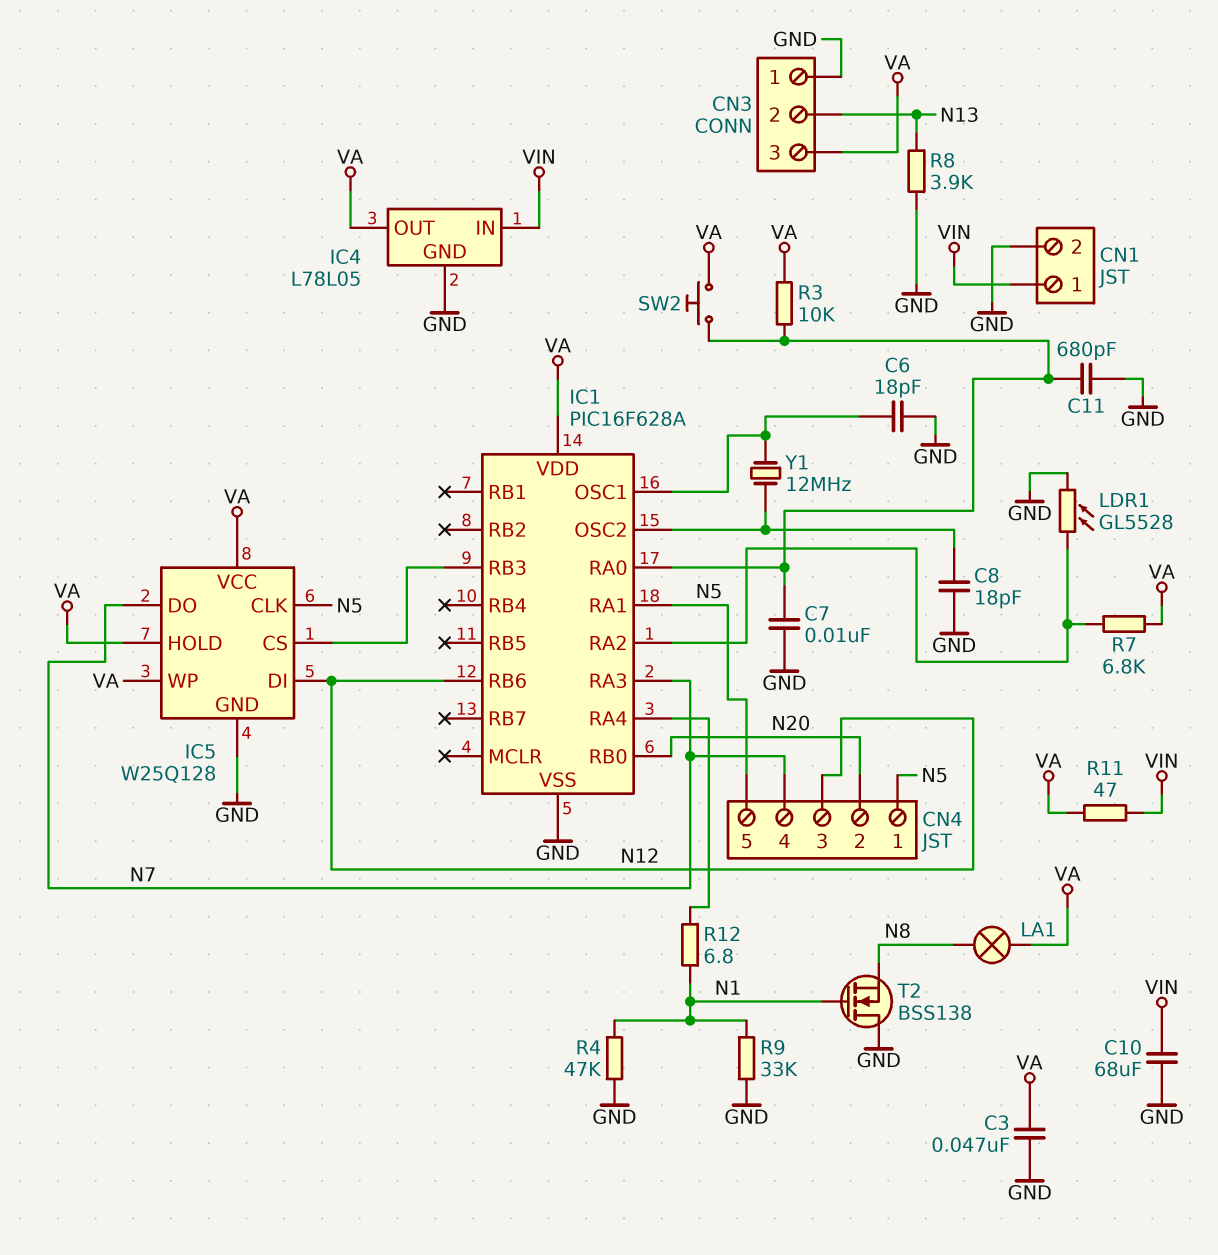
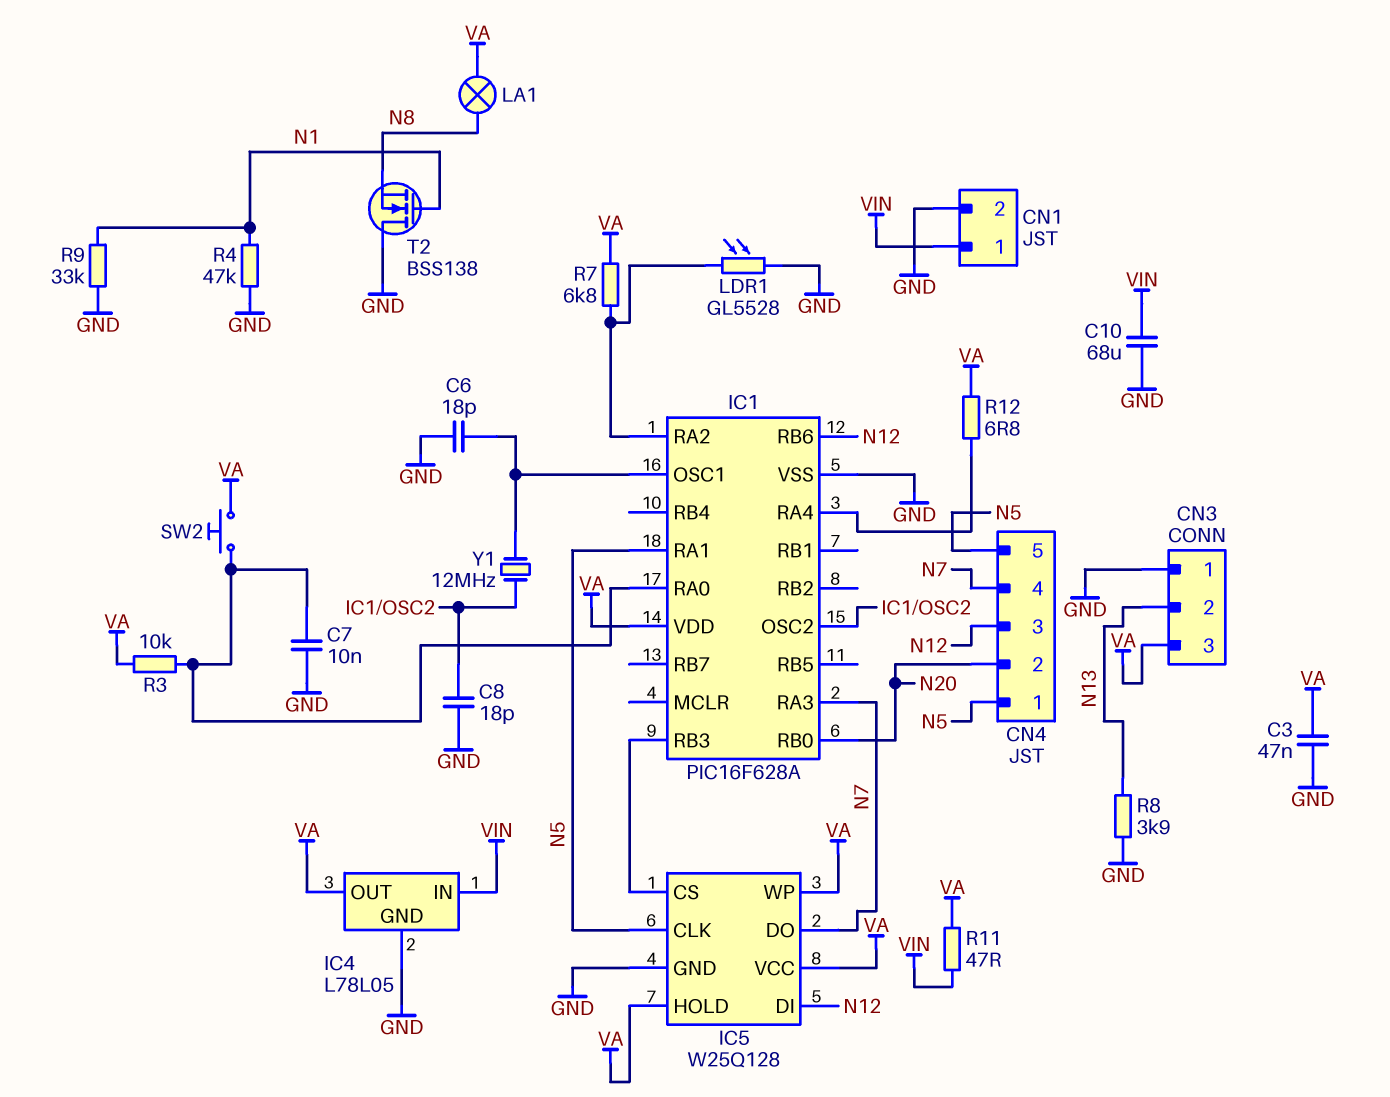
C11: 680pF (GND, IC1/RA0) -> none
R12: 6.8 (IC1/RA4, N1) -> 6.8 (IC1/RA4, VA)

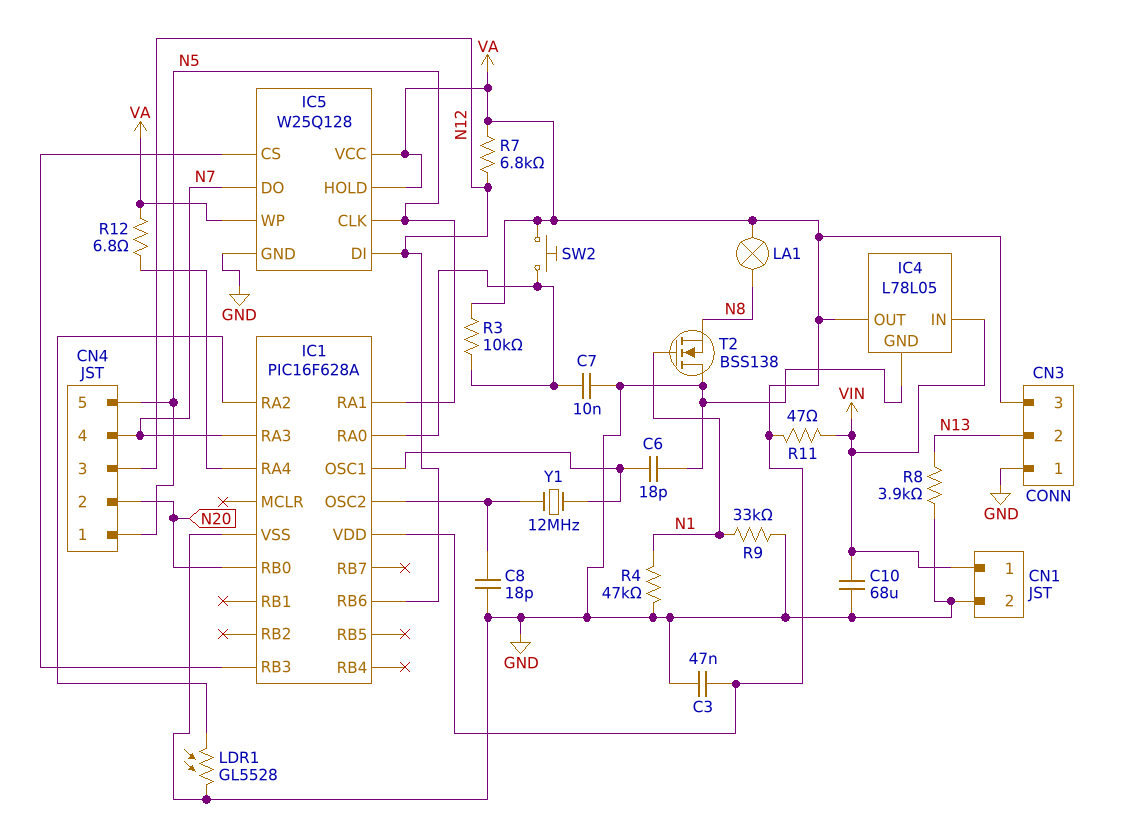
R7: 6.8k (IC1/RA2, VA) -> 6.8k (N12, VA)

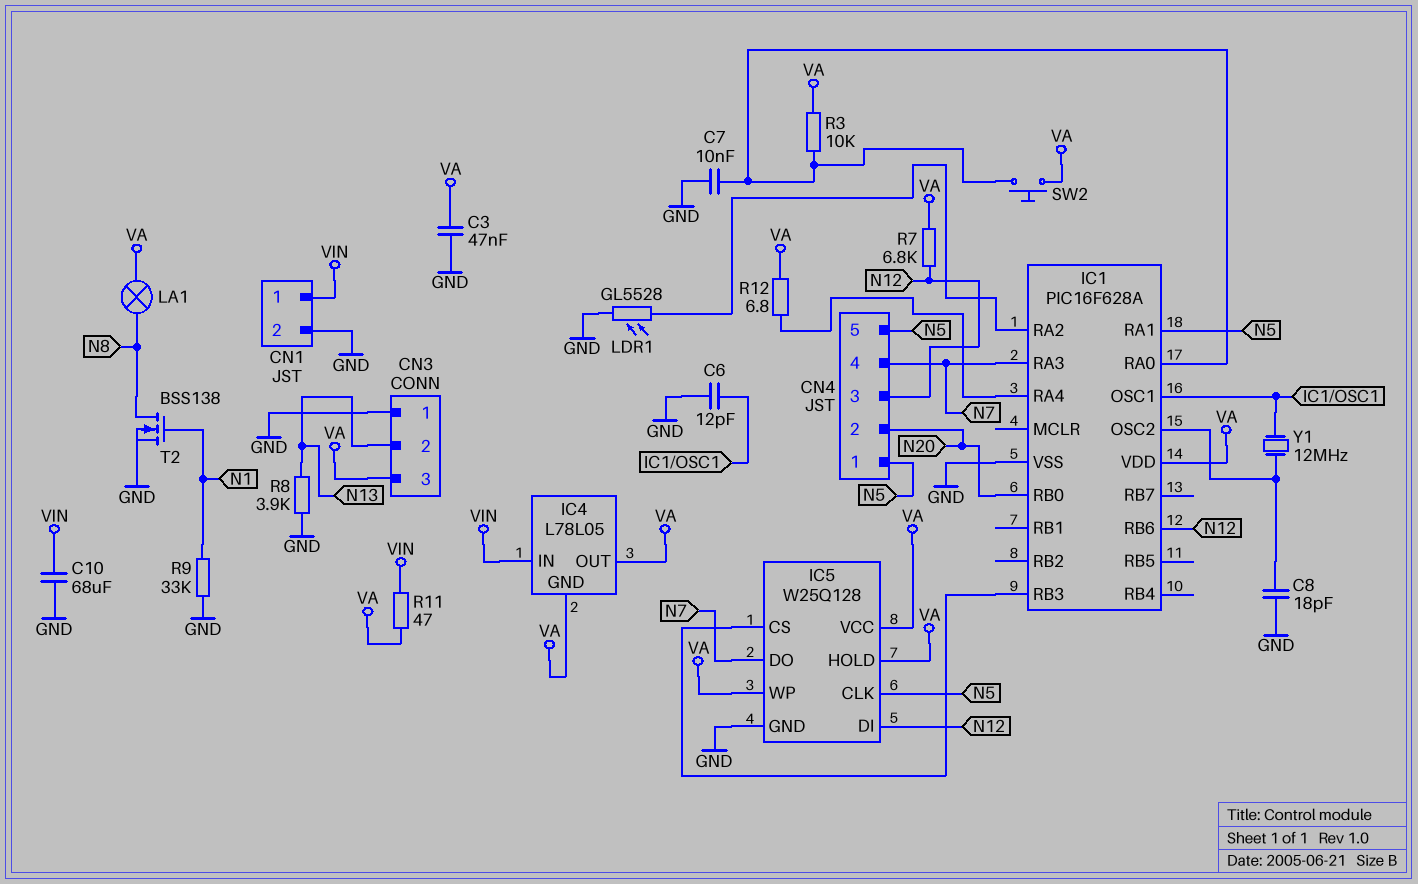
C6: 18pF (GND, IC1/OSC1) -> 12pF (GND, IC1/OSC1)
IC4 pin GND: GND -> VA
R4: 47k (GND, N1) -> none
T2: NMOS BSS138 (G N1, D GND, S N8) -> NMOS BSS138 (G N1, D N8, S GND)

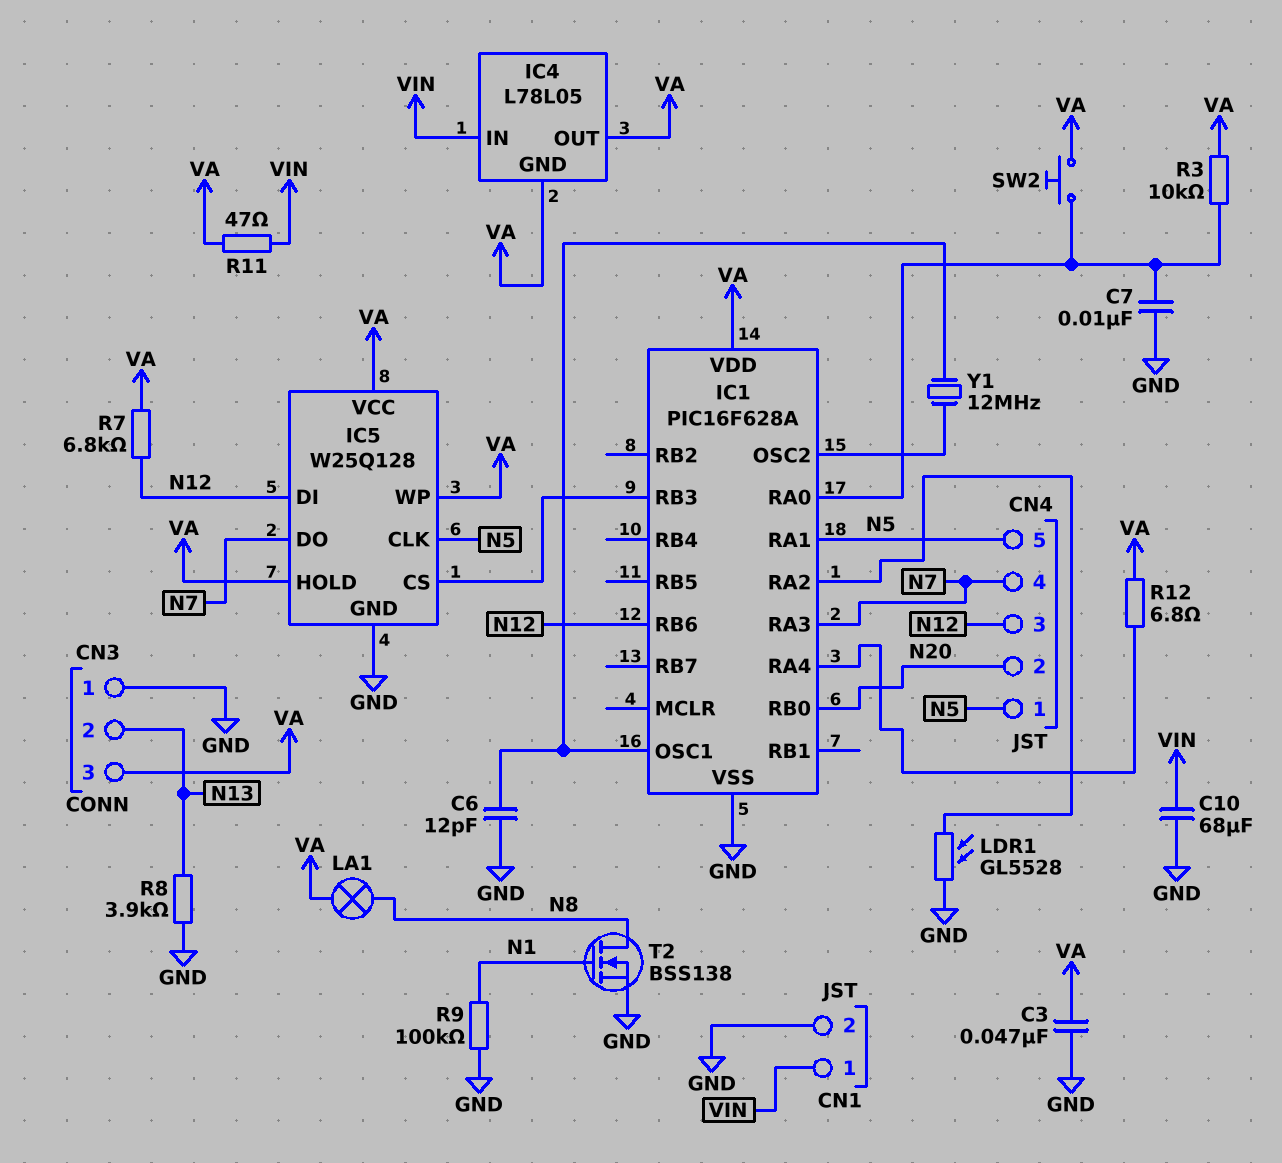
C8: 18pF (GND, IC1/OSC2) -> none
R9: 33k (GND, N1) -> 100k (GND, N1)

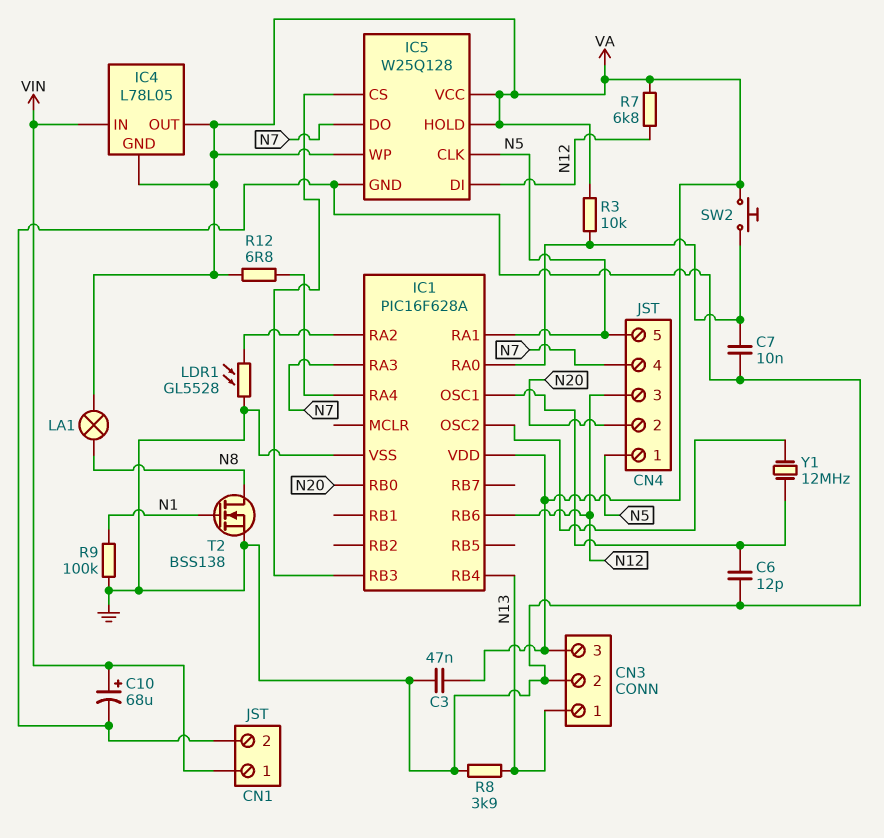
C10: 68uF (GND, VIN) -> 68uF (plus VIN, minus GND)
CN3 pin 1: GND -> N13
CN3 pin 2: N13 -> GND
IC1 pin RB4: none -> N13
R11: 47 (VA, VIN) -> none

